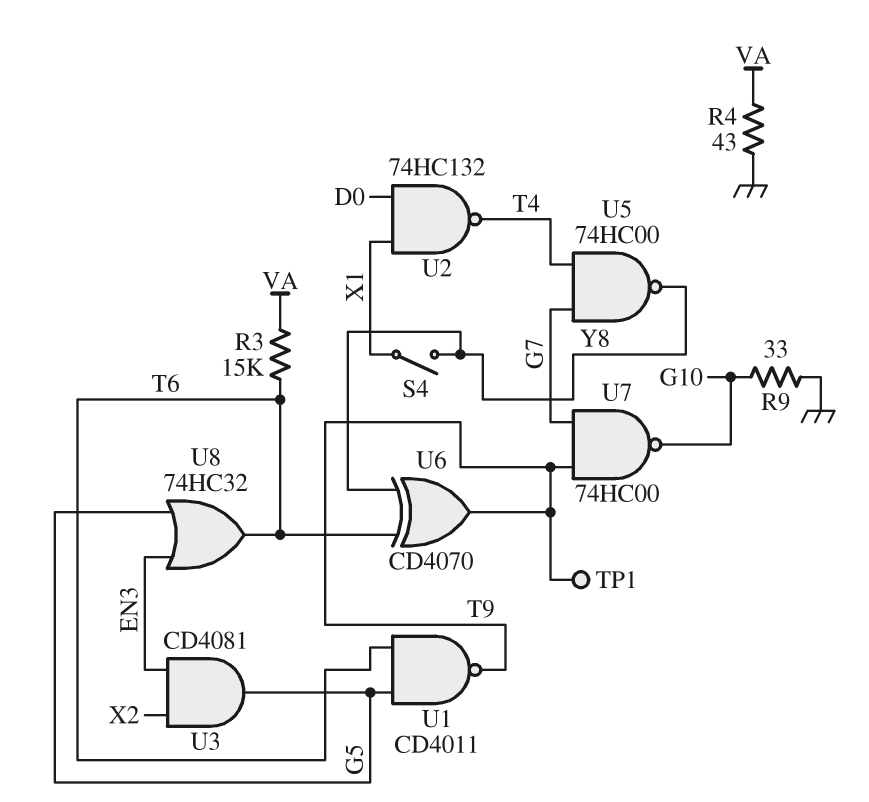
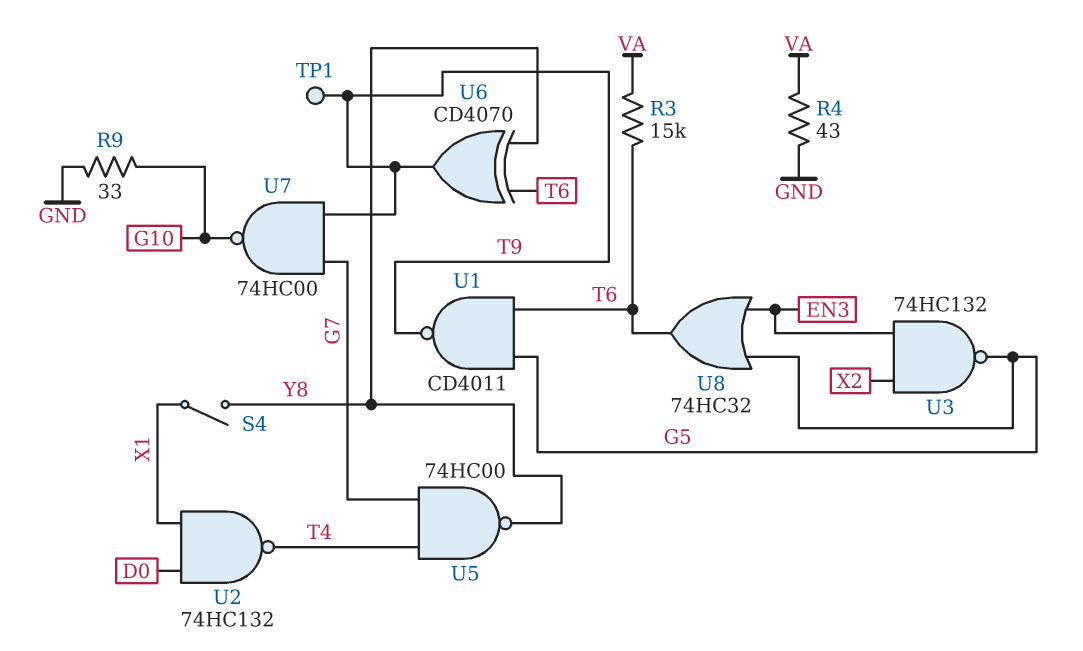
U3: AND CD4081 (in EN3, in X2, out G5) -> NAND 74HC132 (in EN3, in X2, out G5)

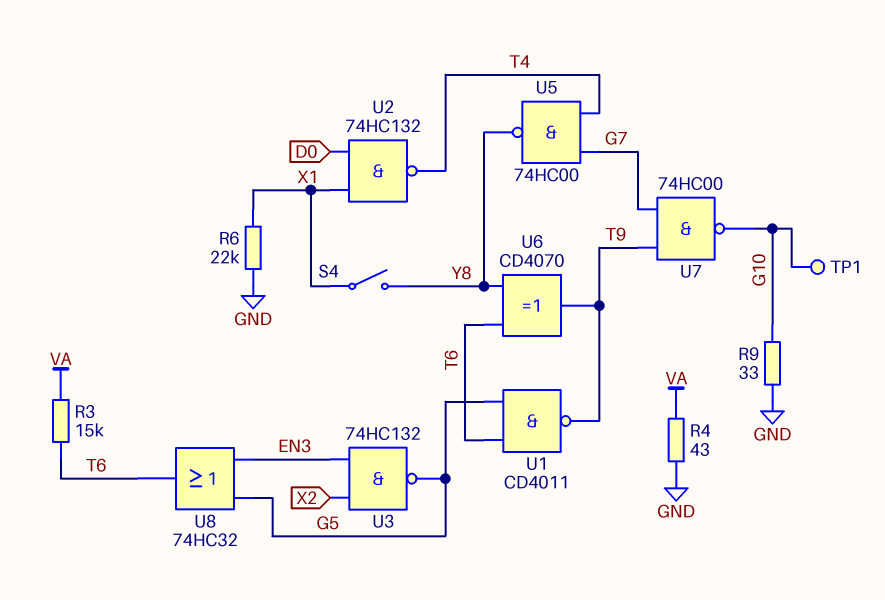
R6: none -> 22k (GND, X1)
TP1: test point (T9) -> test point (G10)

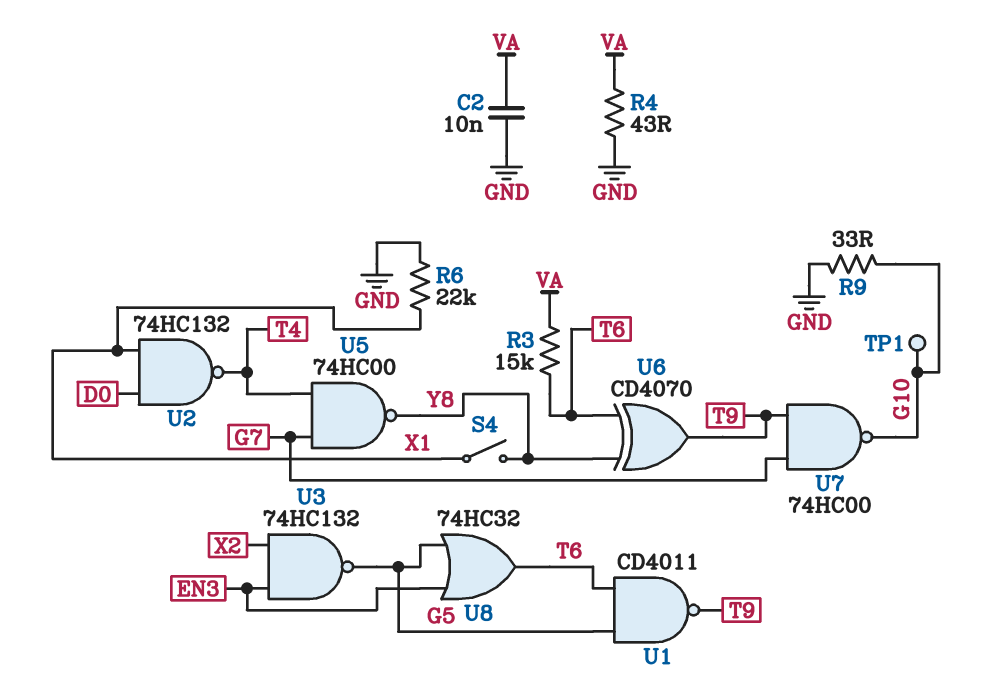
C2: none -> 10nF (GND, VA)

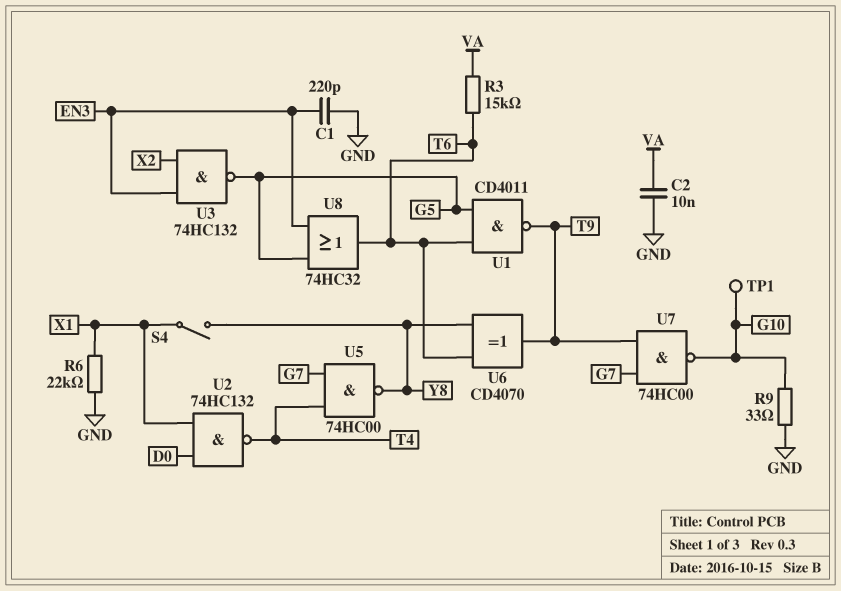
C1: none -> 220pF (EN3, GND)
R4: 43 (GND, VA) -> none

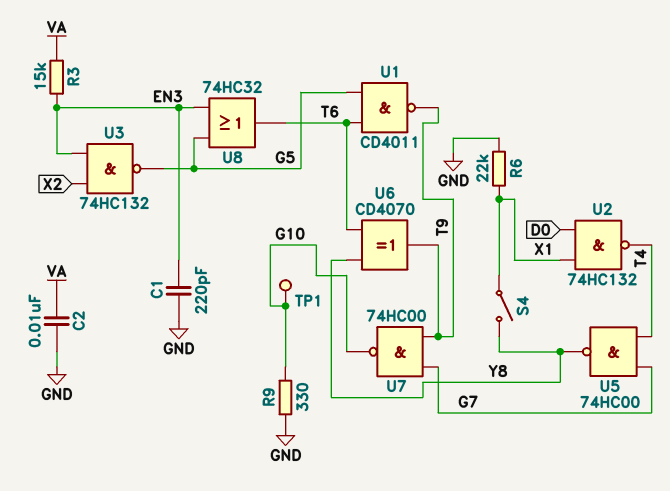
R3: 15k (T6, VA) -> 15k (EN3, VA)
R9: 33 (G10, GND) -> 330 (G10, GND)

